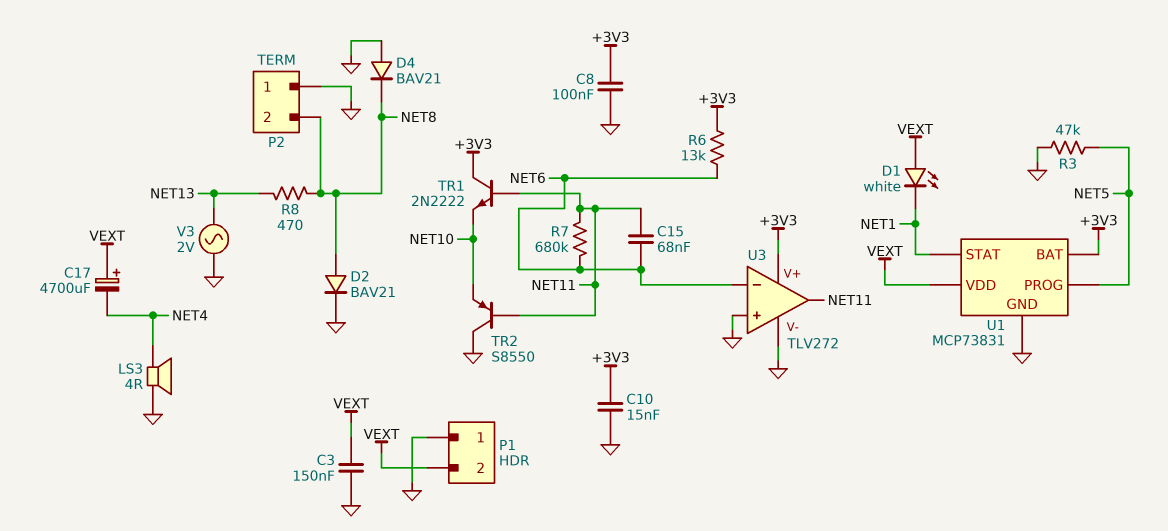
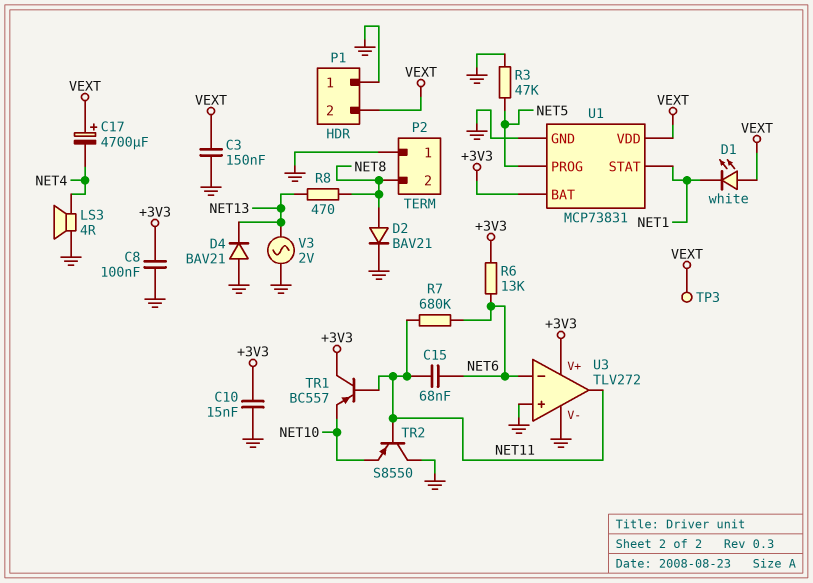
D4: diode BAV21 (A GND, K NET8) -> diode BAV21 (A GND, K NET13)
TP3: none -> test point (VEXT)
TR1: NPN 2N2222 (B NET11, C +3V3, E NET10) -> PNP BC557 (B NET11, C +3V3, E NET10)

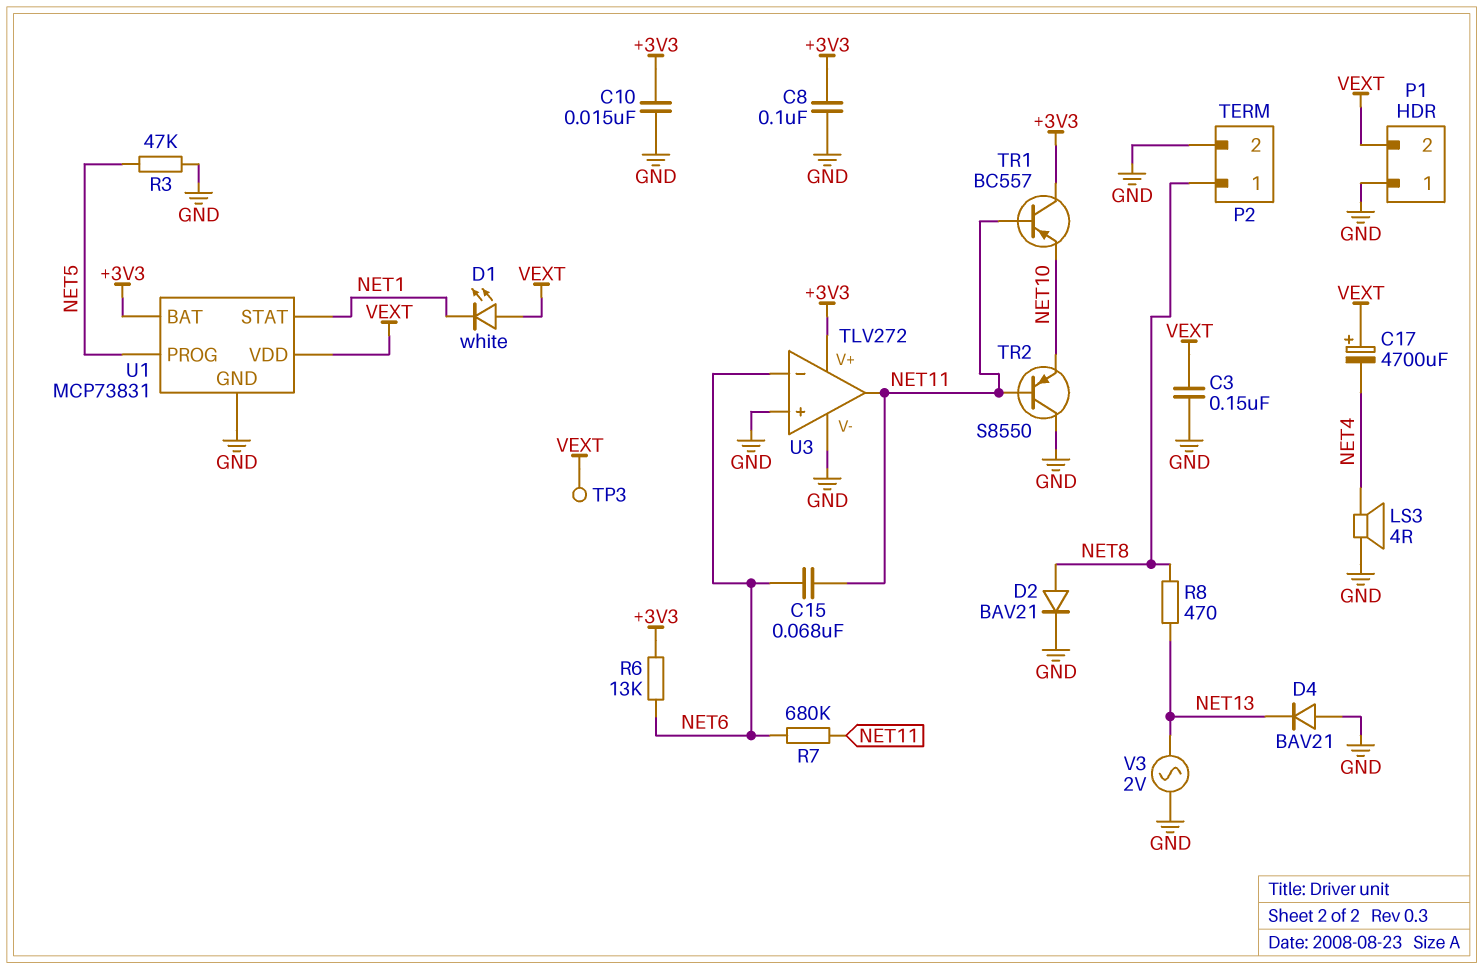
P2 pin 1: GND -> NET8
P2 pin 2: NET8 -> GND

